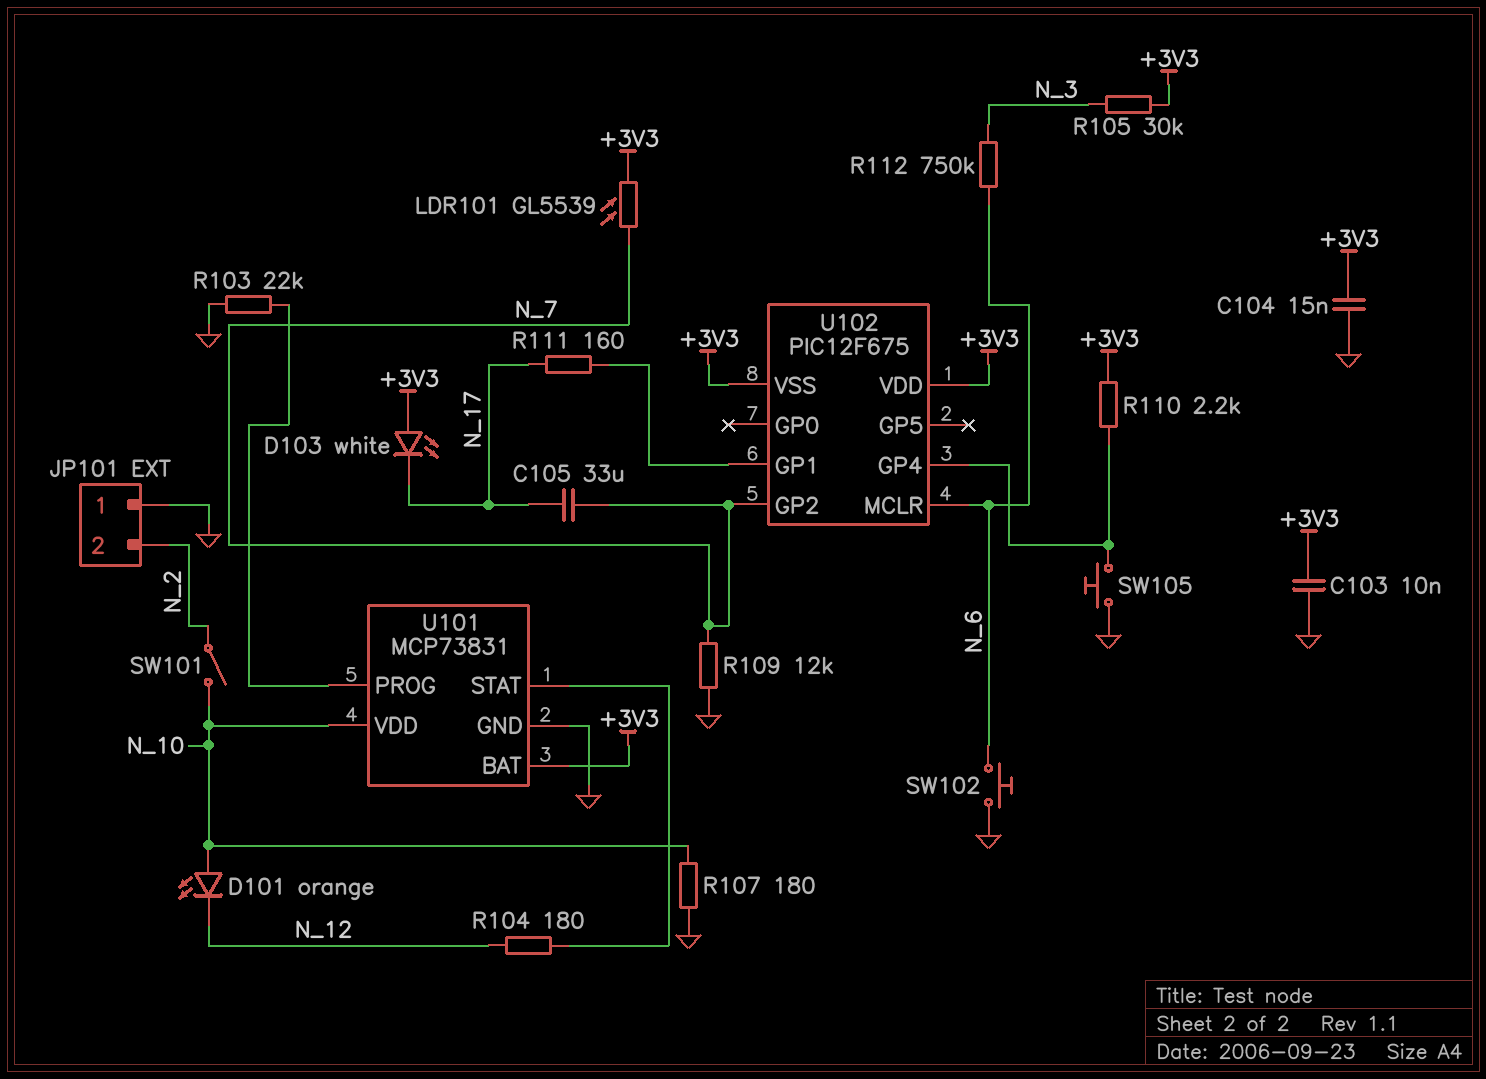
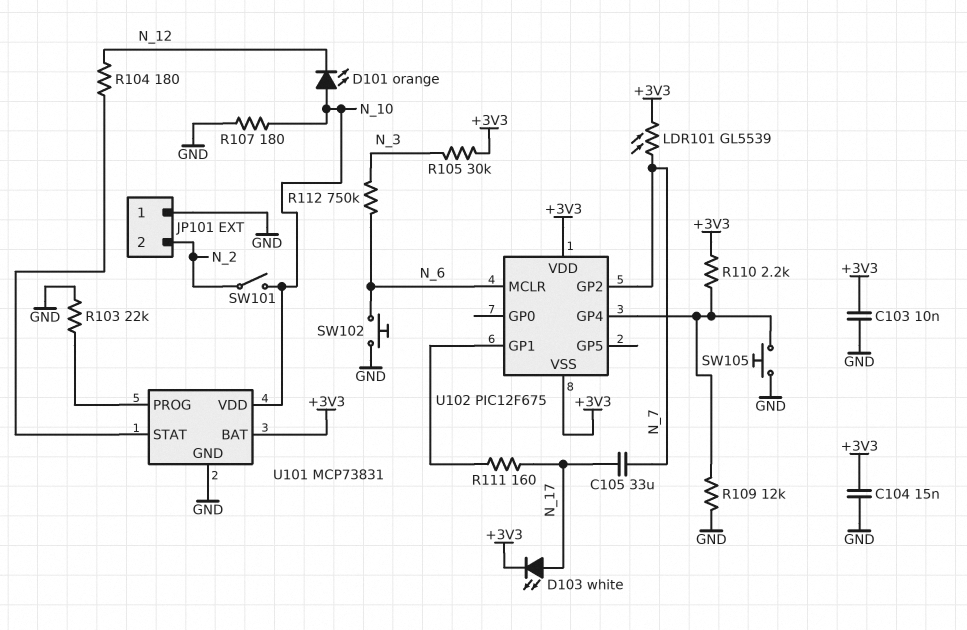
D103: LED white (A +3V3, K N_17) -> LED white (A N_17, K +3V3)
R109: 12k (GND, N_7) -> 12k (GND, U102/GP4)

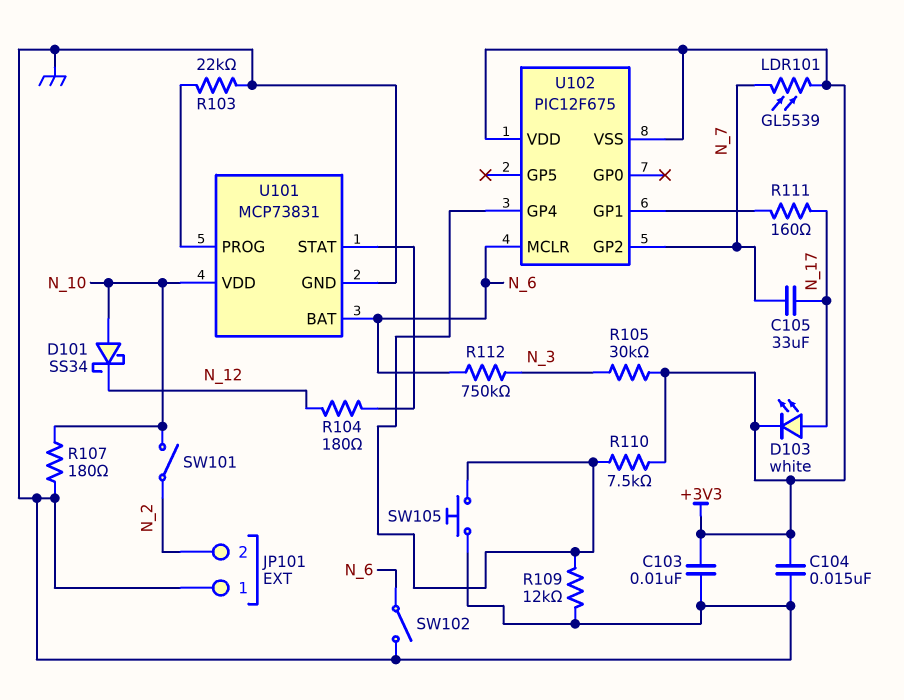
D101: LED orange (A N_10, K N_12) -> schottky SS34 (A N_10, K N_12)
R110: 2.2k (+3V3, U102/GP4) -> 7.5k (+3V3, U102/GP4)
SW102: button (GND, N_6) -> switch (GND, N_6)
U101 pin BAT: +3V3 -> N_6

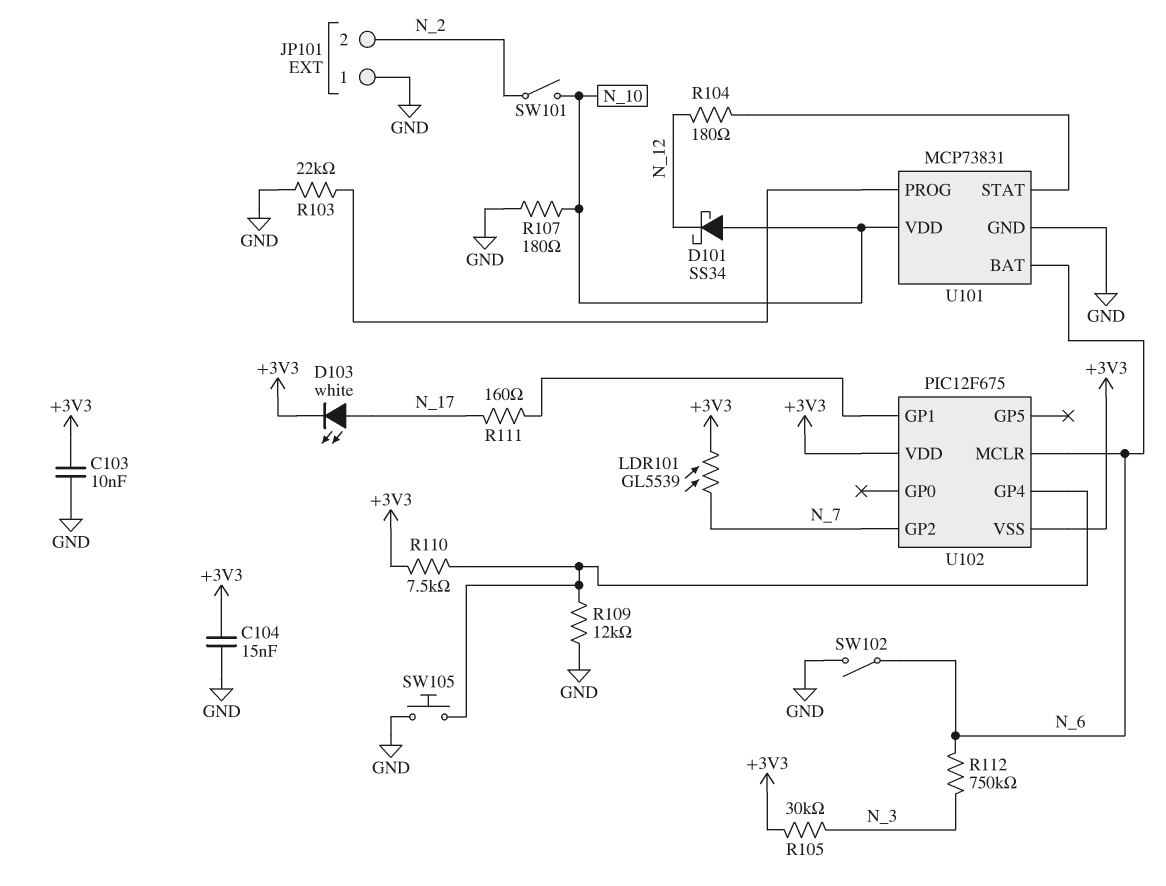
C105: 33uF (N_7, N_17) -> none

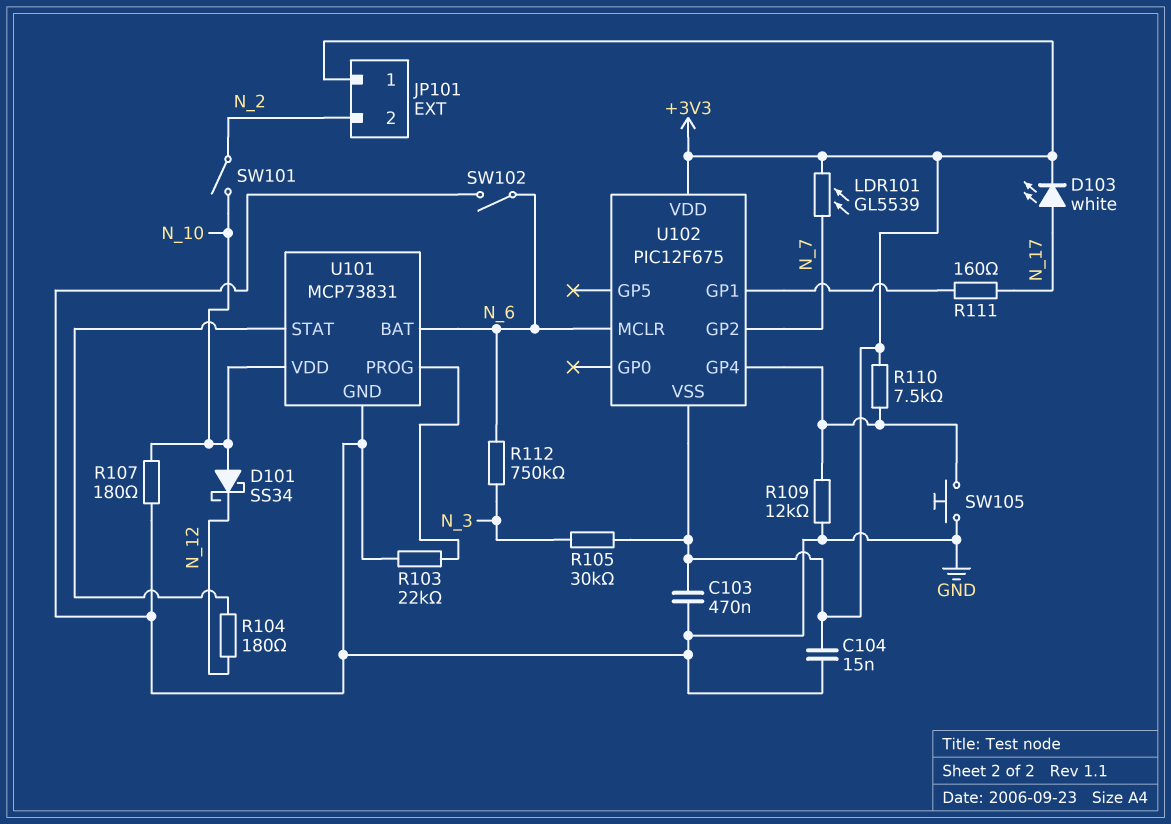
C103: 10nF (+3V3, GND) -> 470nF (+3V3, GND)
JP101 pin 1: GND -> +3V3

